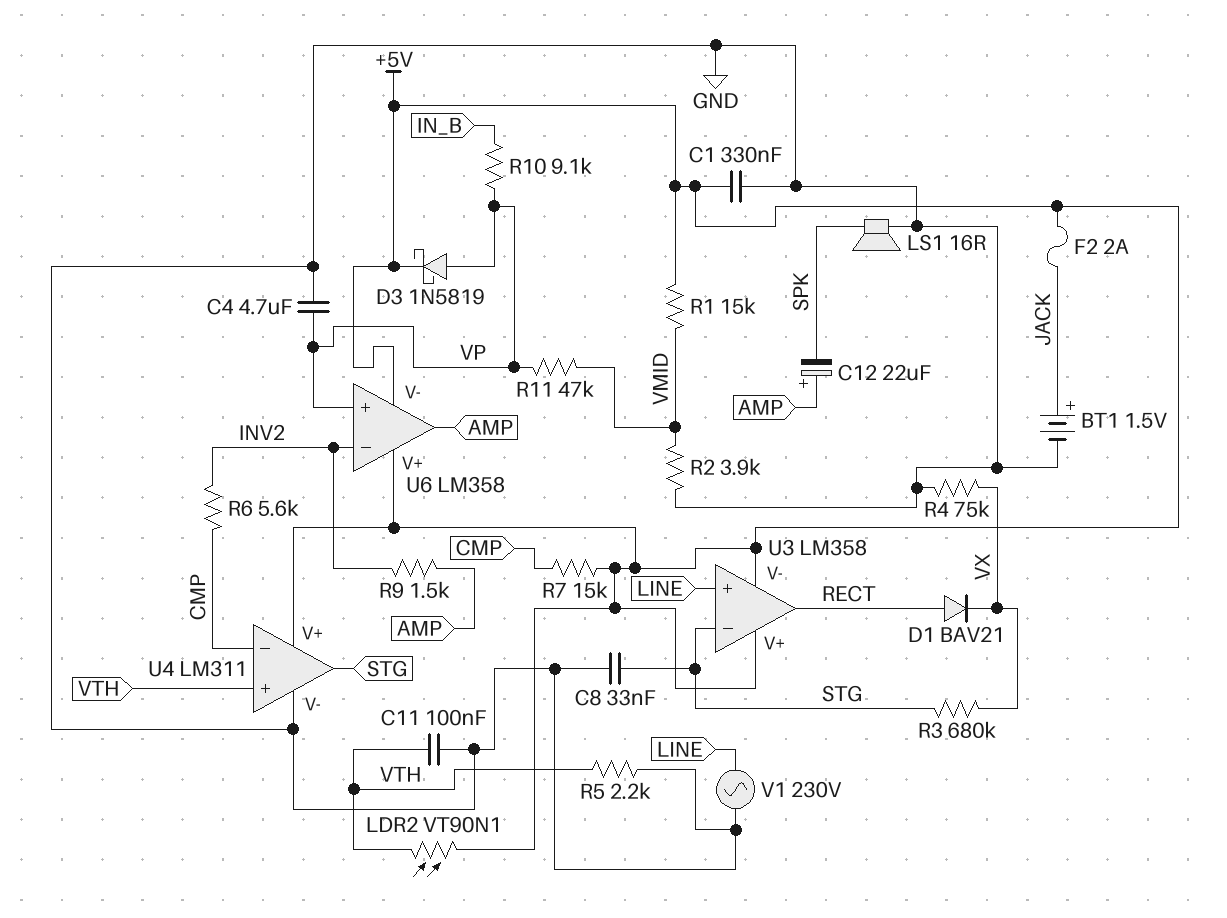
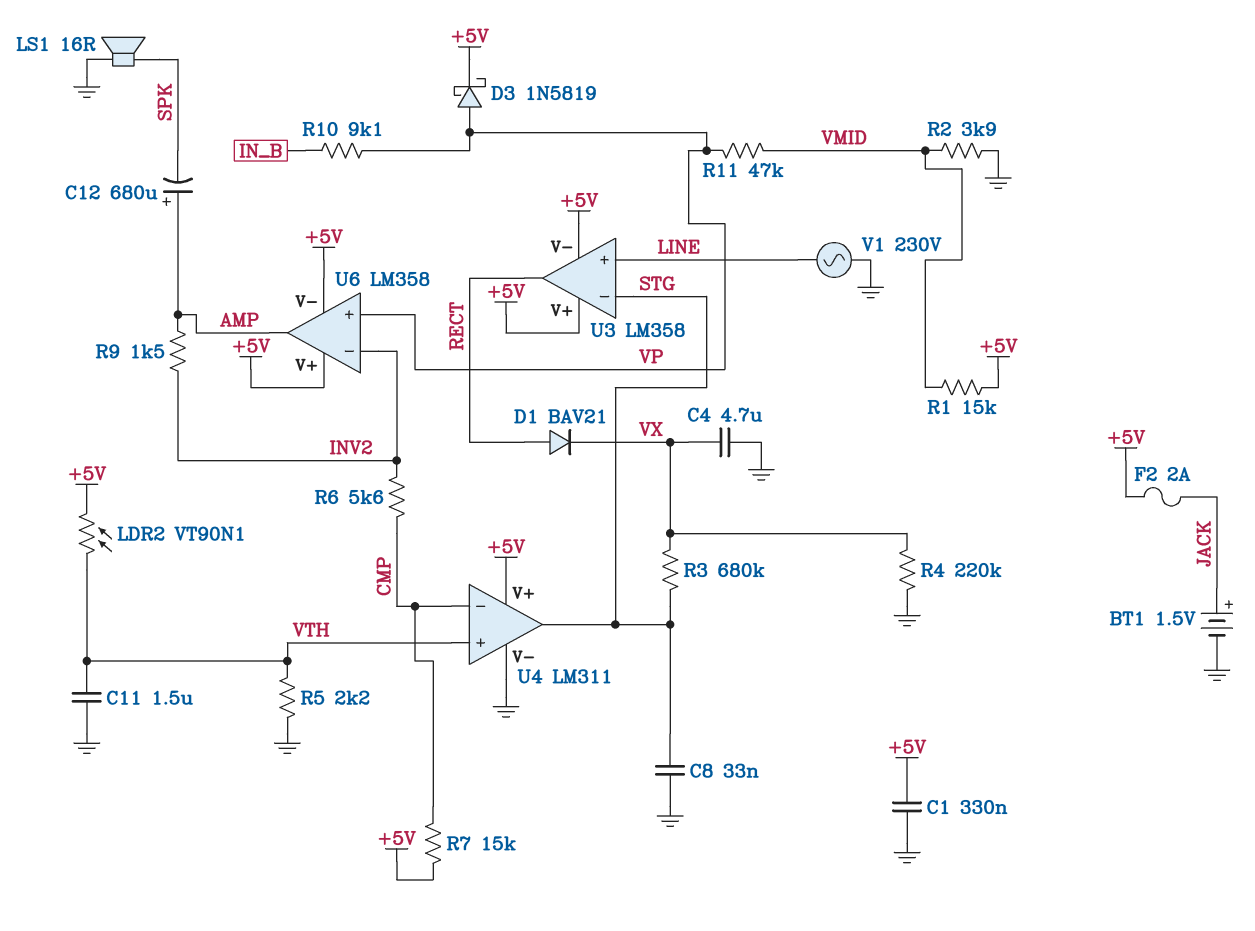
C4: 4.7uF (GND, VP) -> 4.7uF (GND, VX)
C11: 100nF (GND, VTH) -> 1.5uF (GND, VTH)
C12: 22uF (plus AMP, minus SPK) -> 680uF (plus AMP, minus SPK)
R4: 75k (GND, VX) -> 220k (GND, VX)

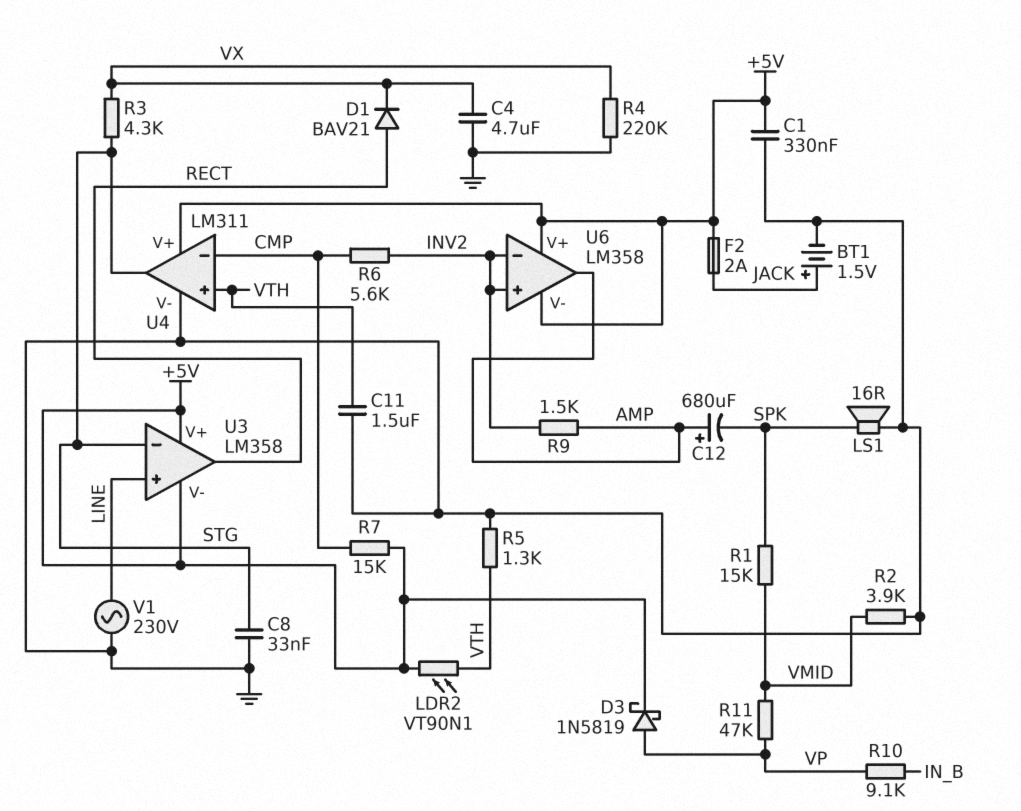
R1: 15k (+5V, VMID) -> 15k (SPK, VMID)
R3: 680k (STG, VX) -> 4.3k (STG, VX)
R5: 2.2k (GND, VTH) -> 1.3k (GND, VTH)
U6 pin in+: VP -> INV2

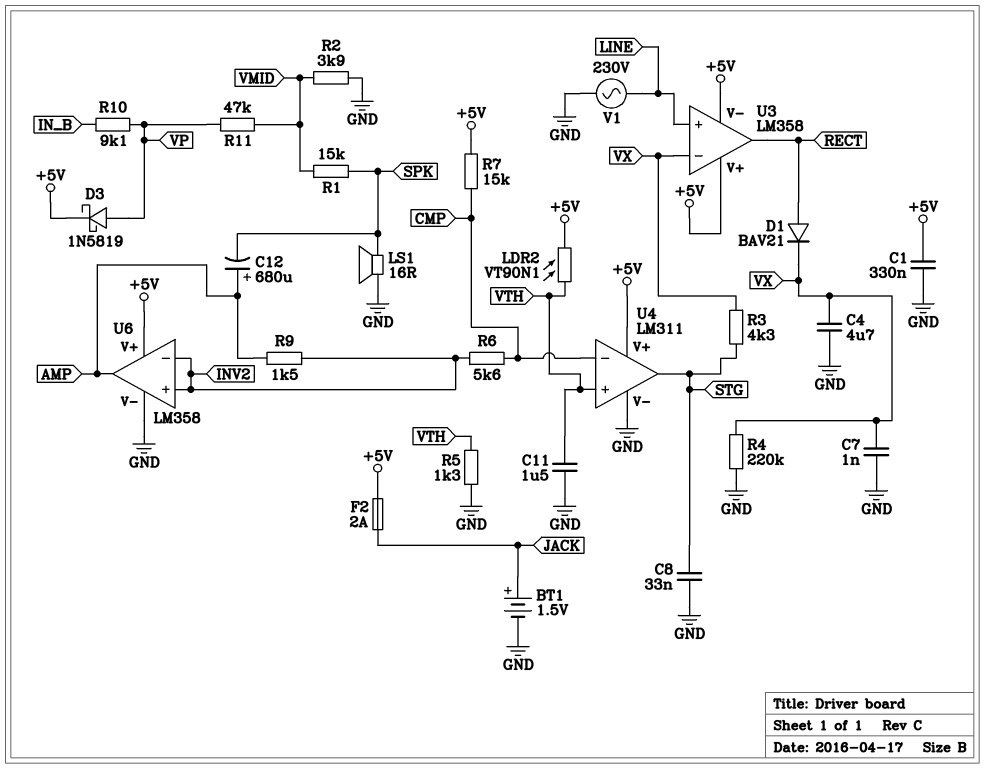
C7: none -> 1nF (GND, VX)
U3 pin in-: STG -> VX
U6 pin V-: +5V -> GND

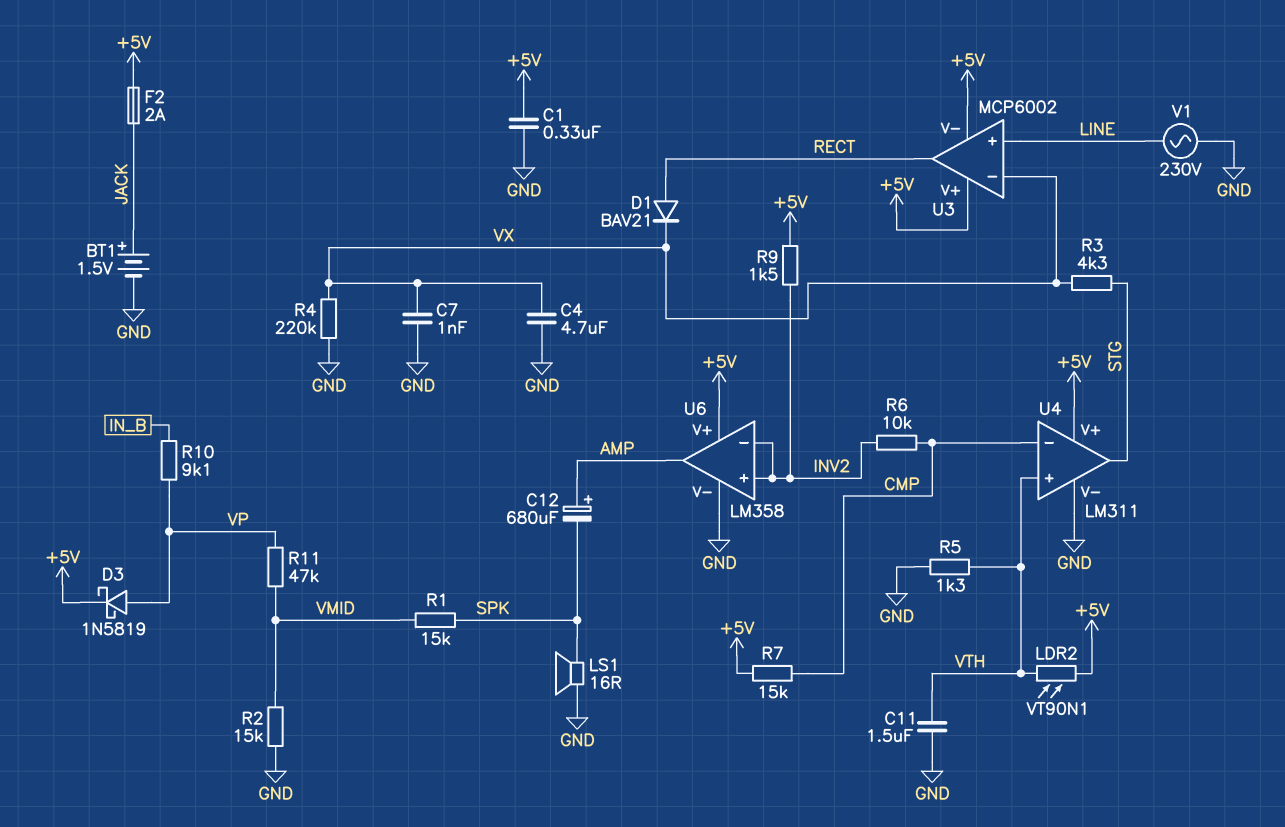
C8: 33nF (GND, STG) -> none
R2: 3.9k (GND, VMID) -> 15k (GND, VMID)
R6: 5.6k (CMP, INV2) -> 10k (CMP, INV2)
R9: 1.5k (AMP, INV2) -> 1.5k (+5V, INV2)
U3: LM358 -> MCP6002

